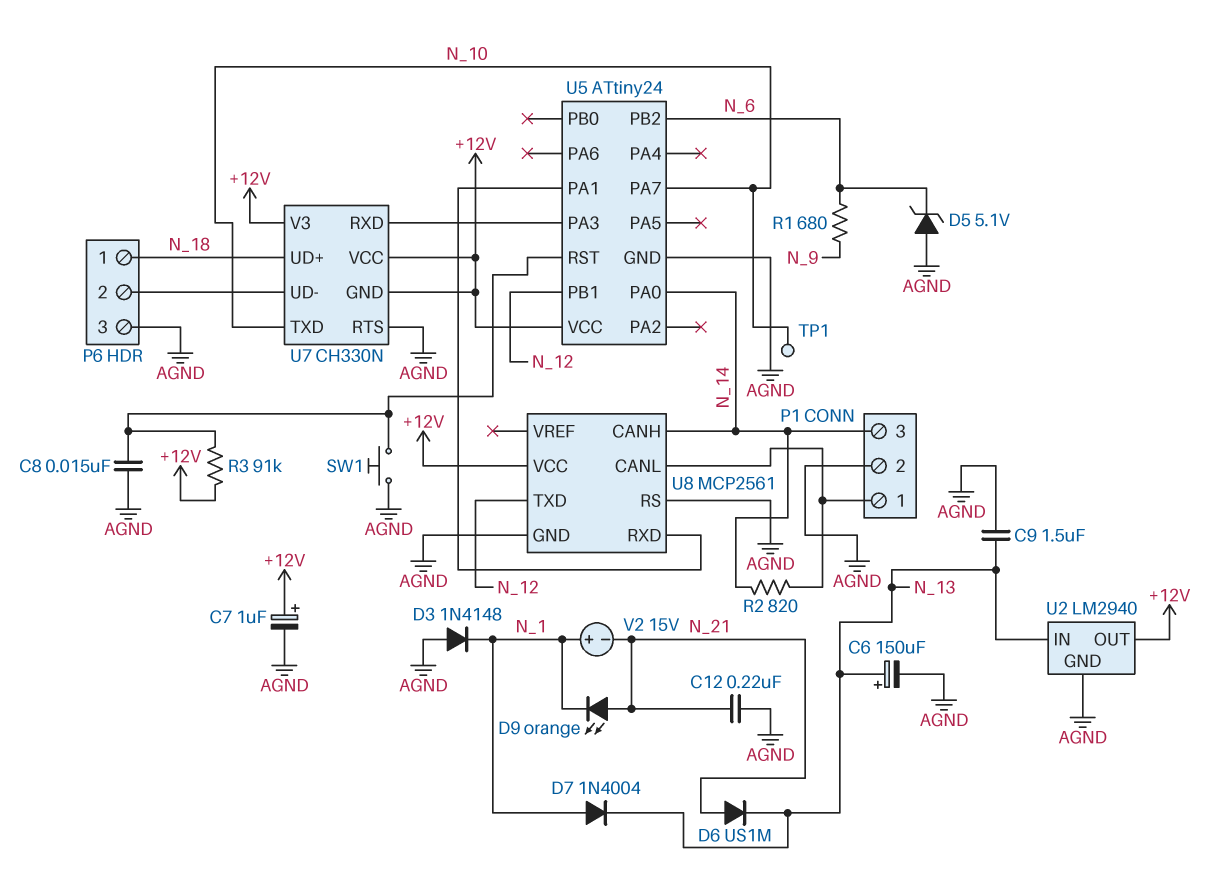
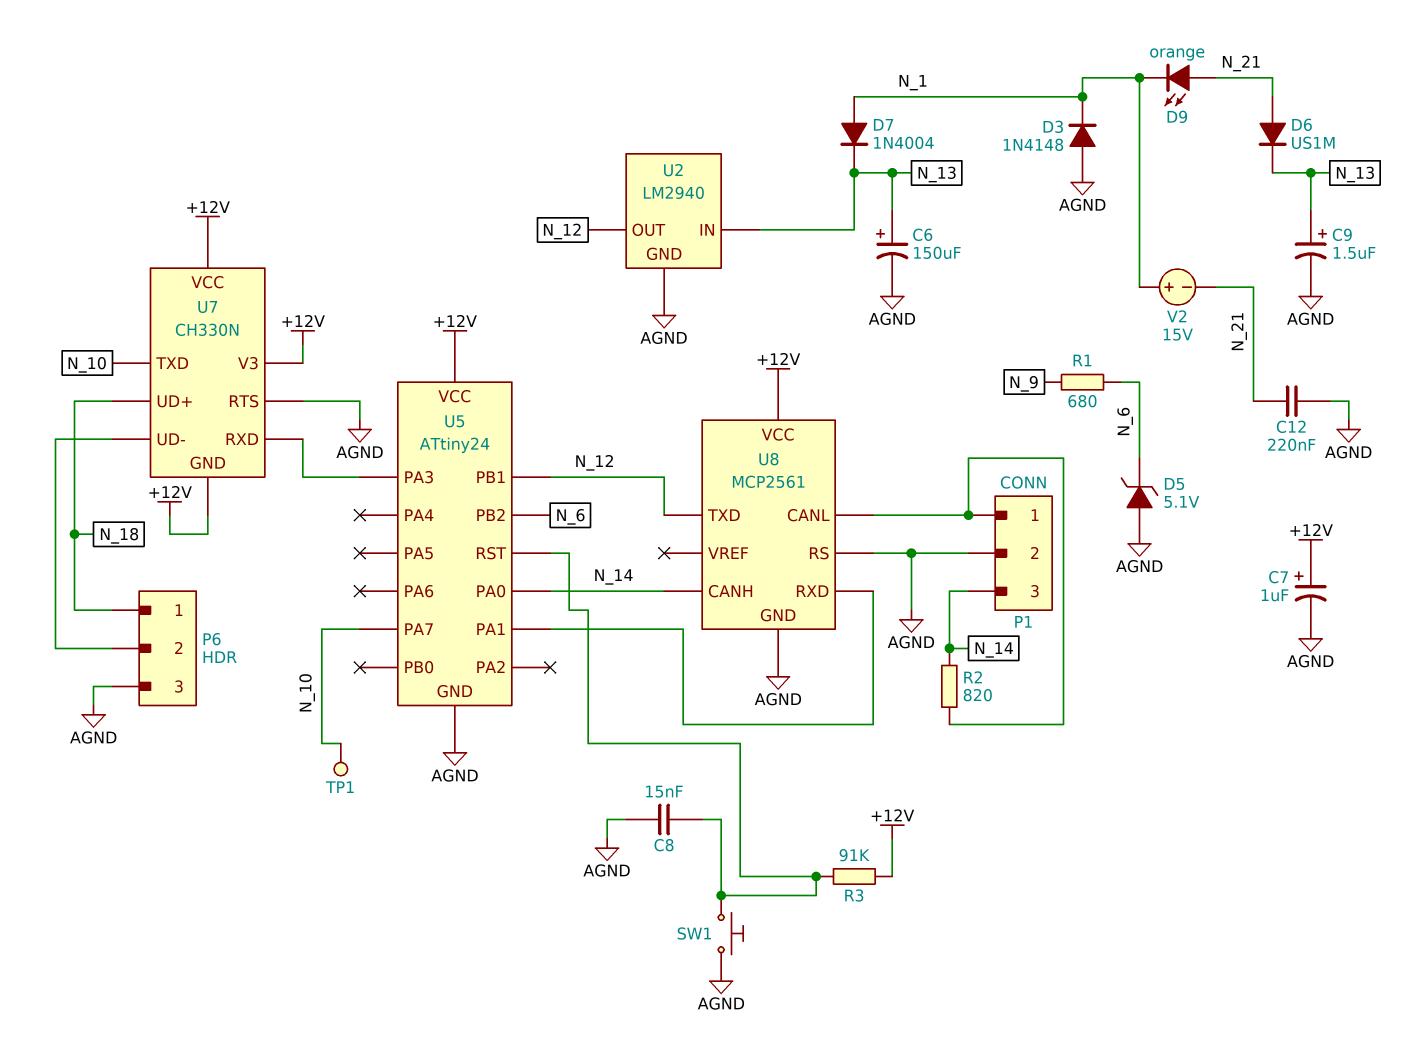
C9: 1.5uF (AGND, N_13) -> 1.5uF (plus N_13, minus AGND)
U2 pin OUT: +12V -> N_12

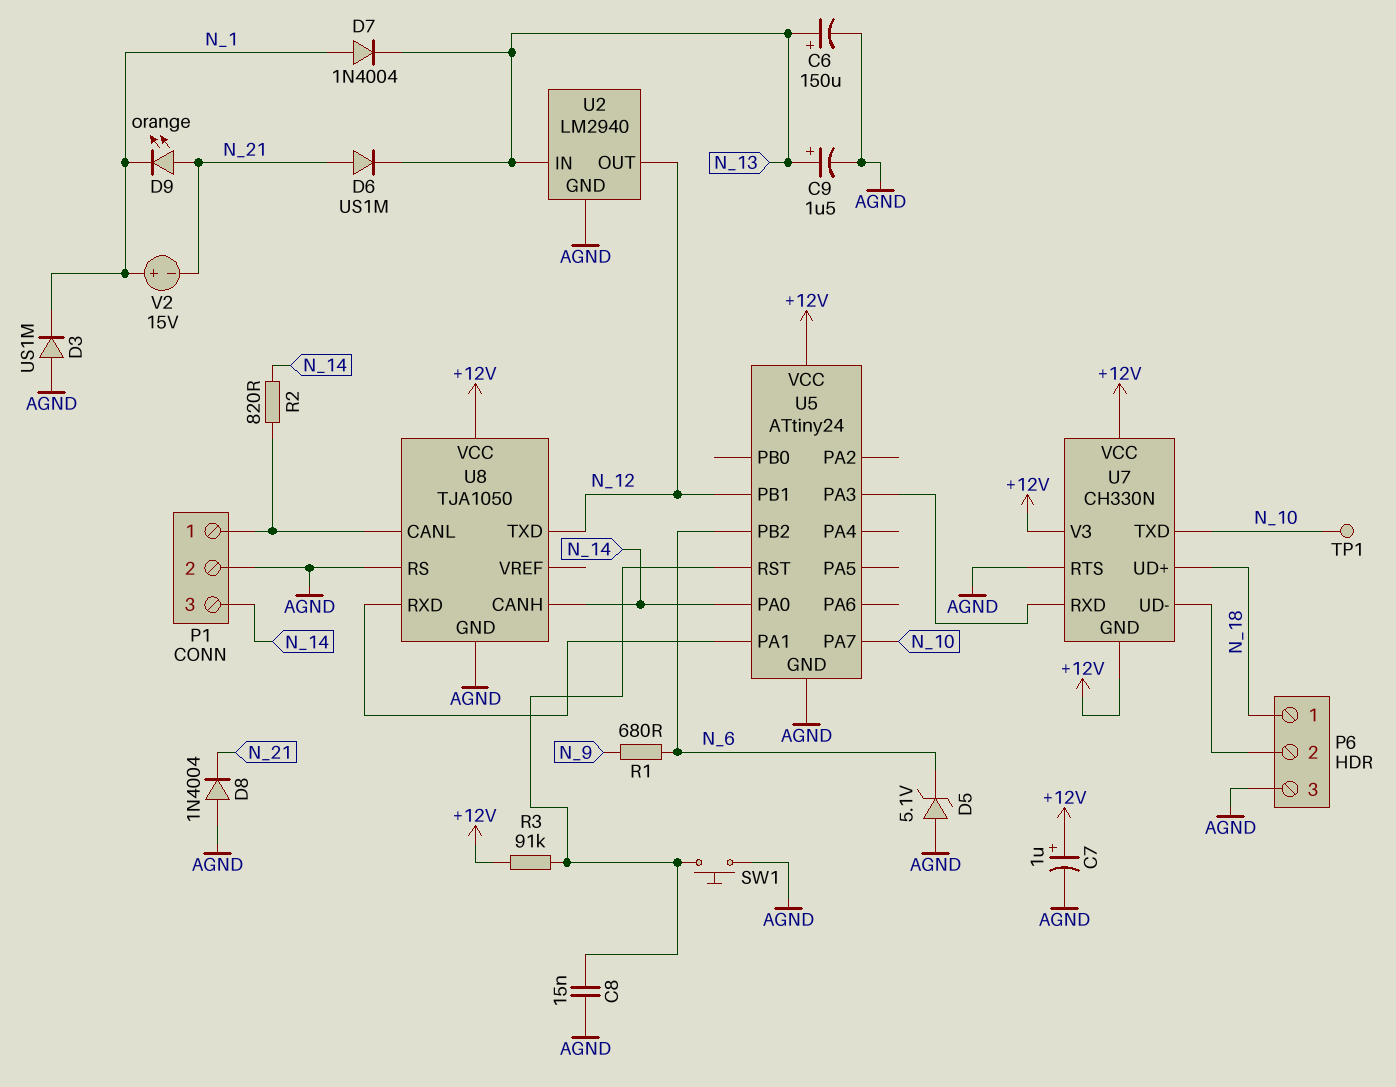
C12: 220nF (AGND, N_21) -> none
D3: diode 1N4148 (A AGND, K N_1) -> diode US1M (A AGND, K N_1)
D8: none -> diode 1N4004 (A AGND, K N_21)
U8: MCP2561 -> TJA1050

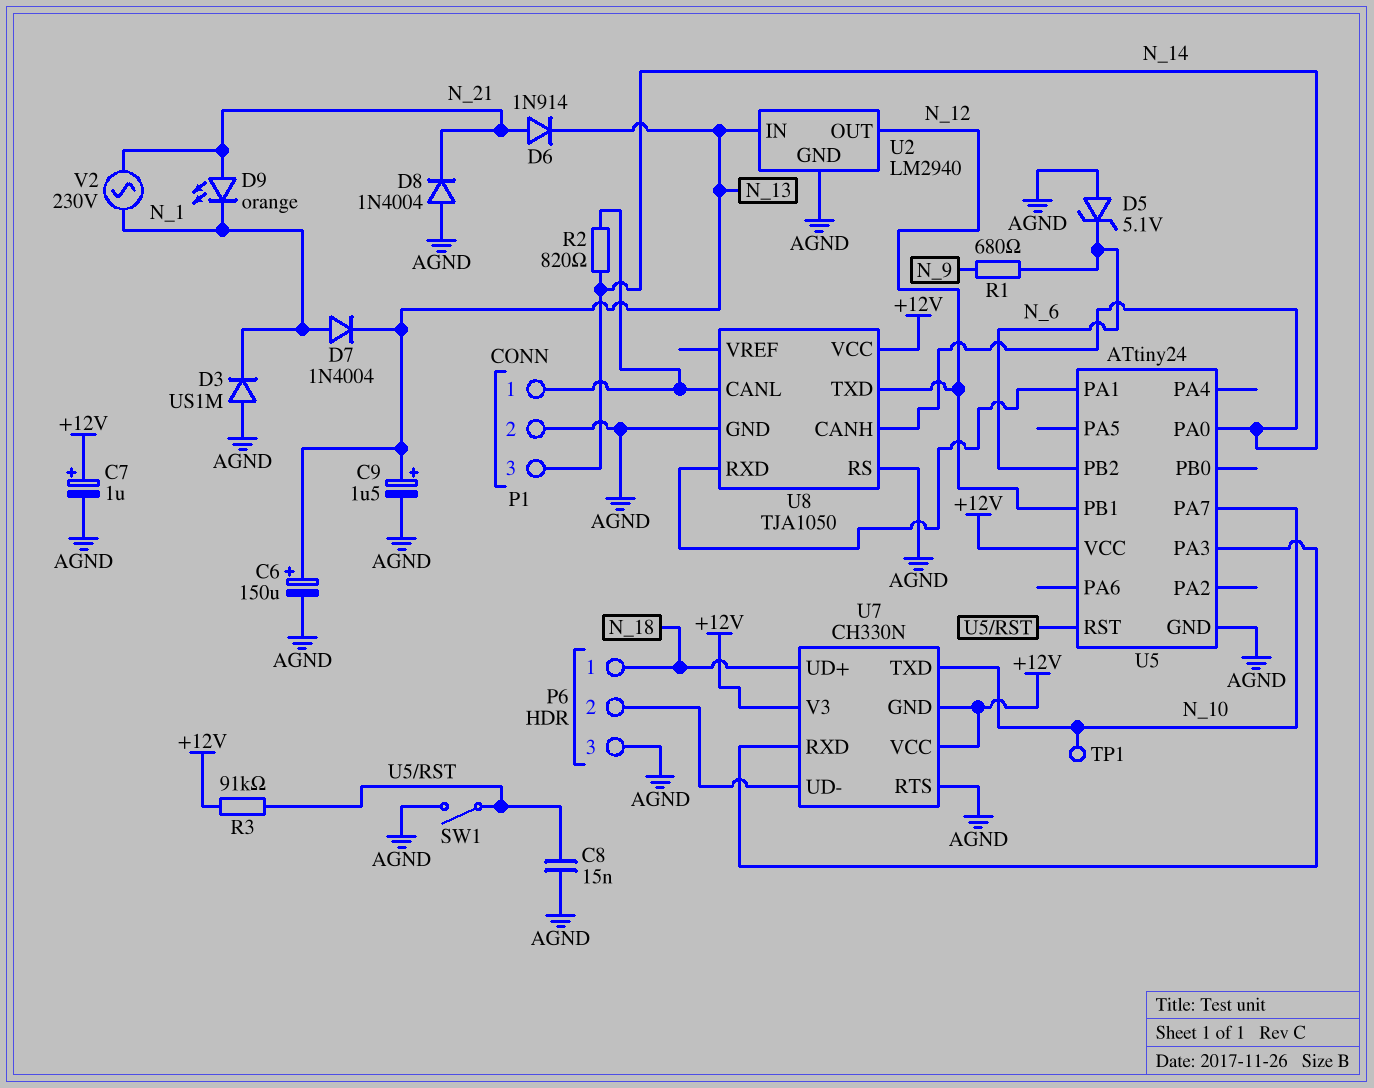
D6: diode US1M (A N_21, K N_13) -> diode 1N914 (A N_21, K N_13)
SW1: button (AGND, U5/RST) -> switch (AGND, U5/RST)
V2: 15V (plus N_1, minus N_21) -> AC 230V (N_1, N_21)

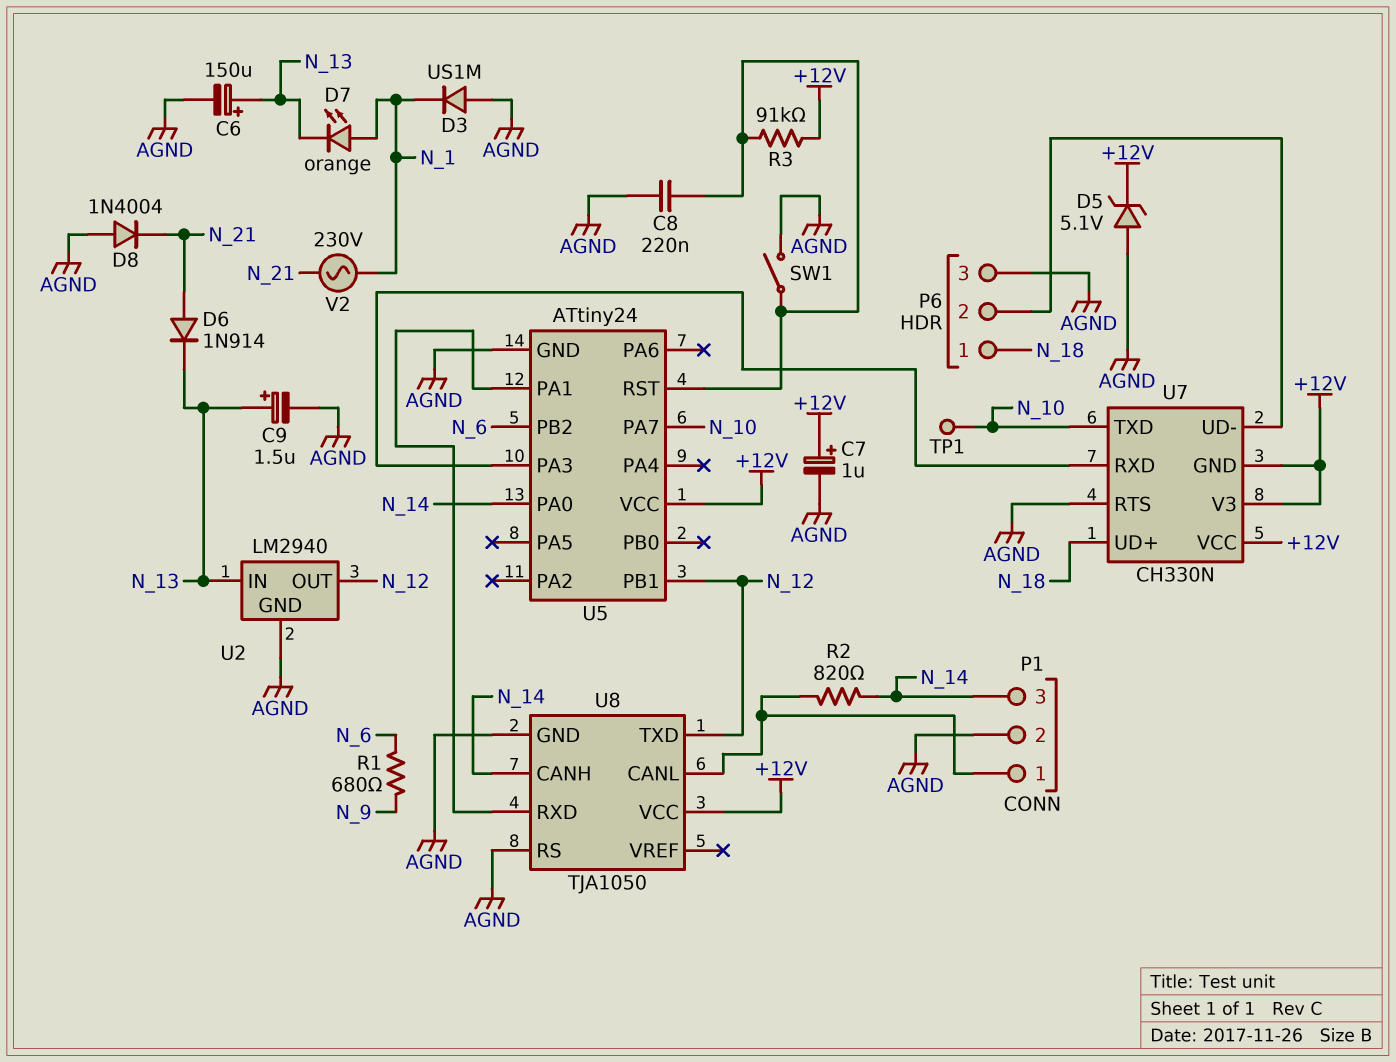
C8: 15nF (AGND, U5/RST) -> 220nF (AGND, U5/RST)
D5: zener 5.1V (A AGND, K N_6) -> zener 5.1V (A AGND, K +12V)
D7: diode 1N4004 (A N_1, K N_13) -> LED orange (A N_1, K N_13)
D9: LED orange (A N_21, K N_1) -> none

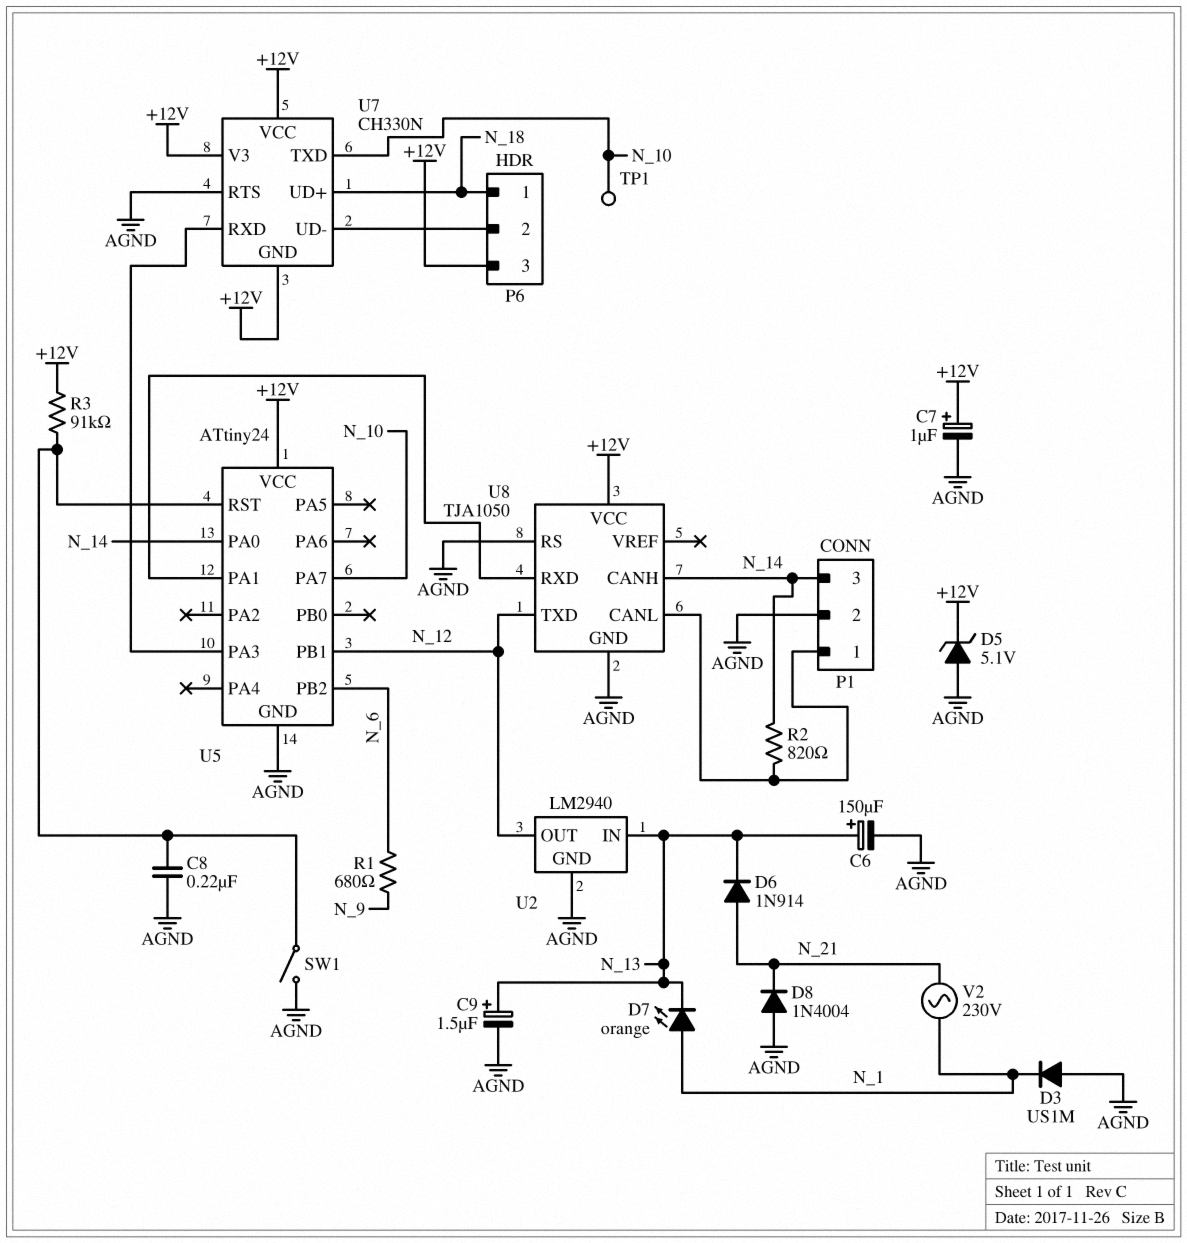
P6 pin 3: AGND -> +12V

